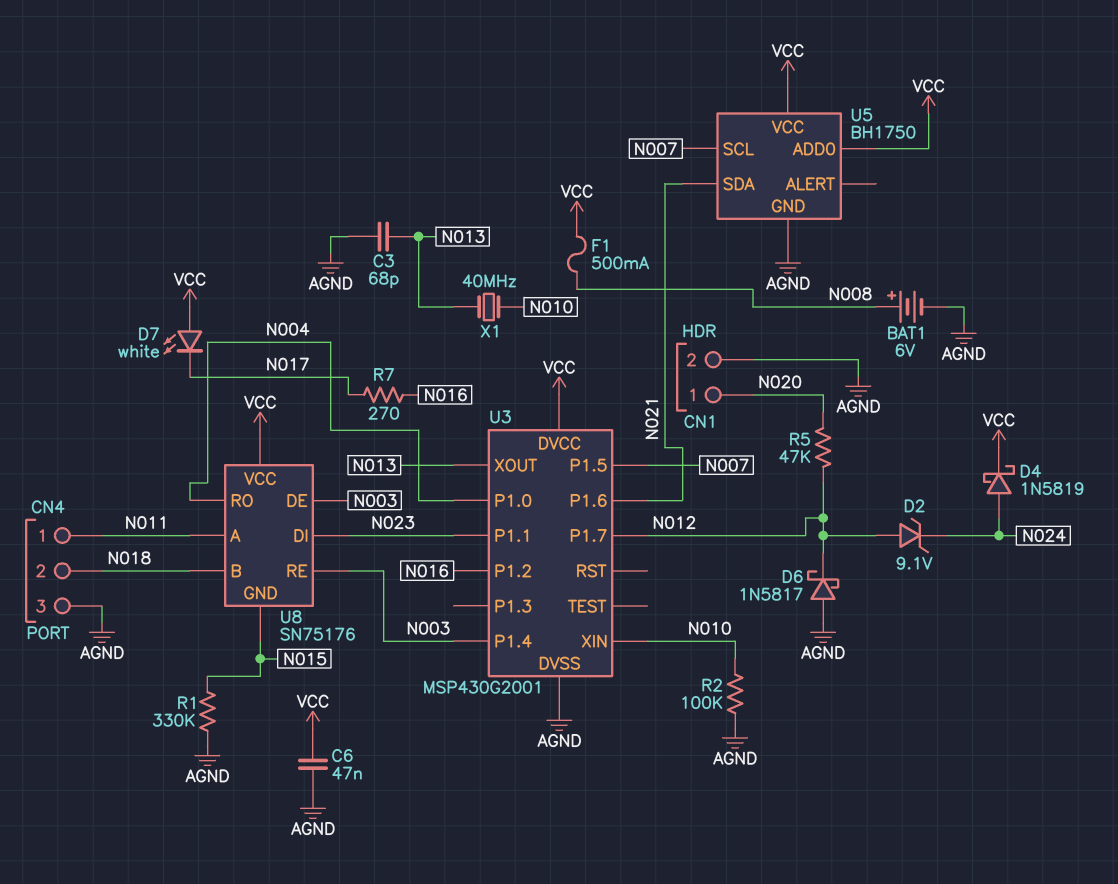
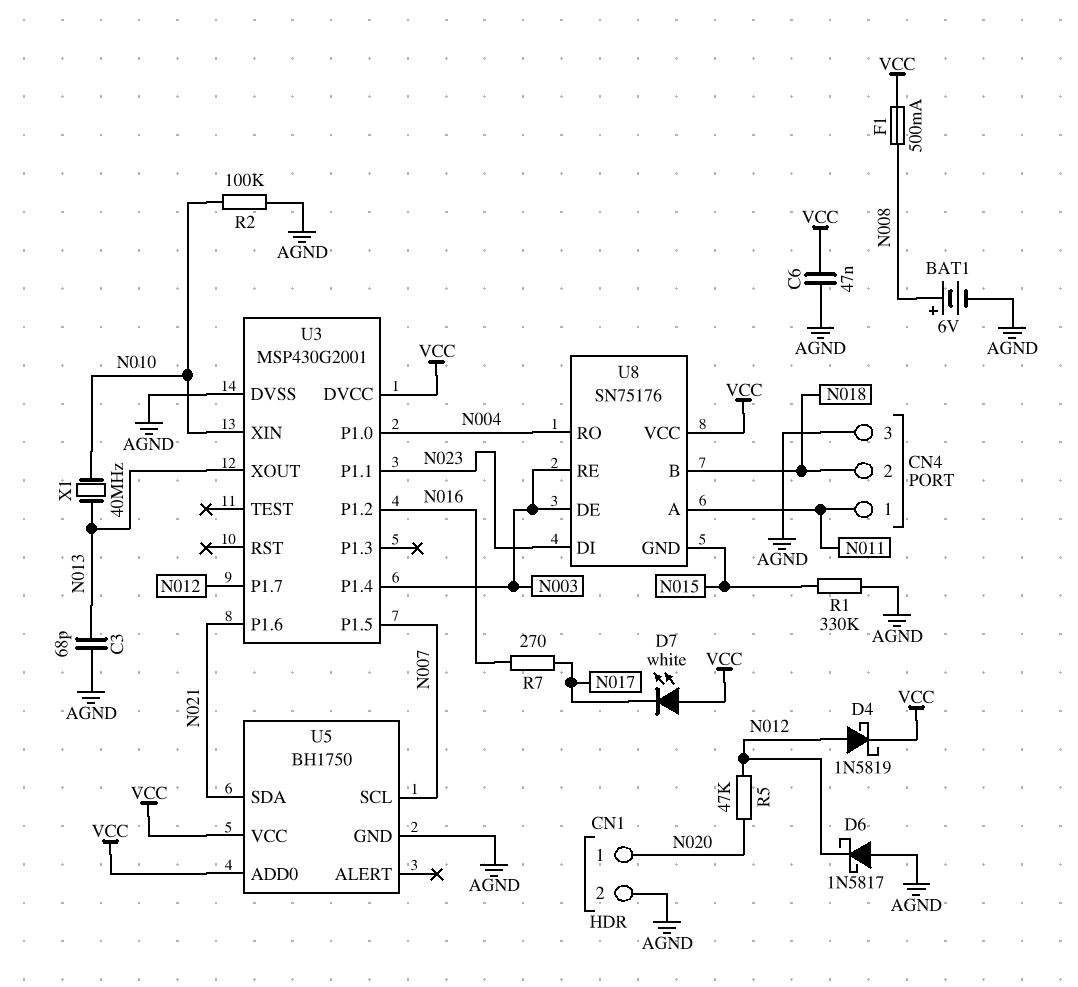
D2: zener 9.1V (A N012, K N024) -> none
D4: schottky 1N5819 (A N024, K VCC) -> schottky 1N5819 (A N012, K VCC)

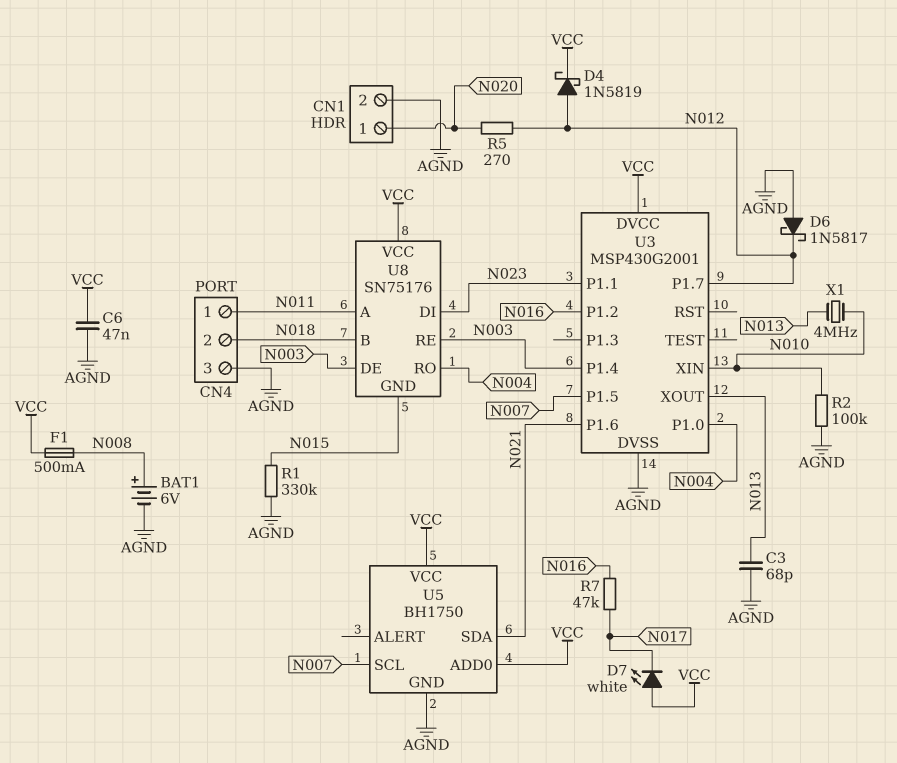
R5: 47k (N012, N020) -> 270 (N012, N020)
R7: 270 (N016, N017) -> 47k (N016, N017)
X1: 40MHz (N010, N013) -> 4MHz (N010, N013)

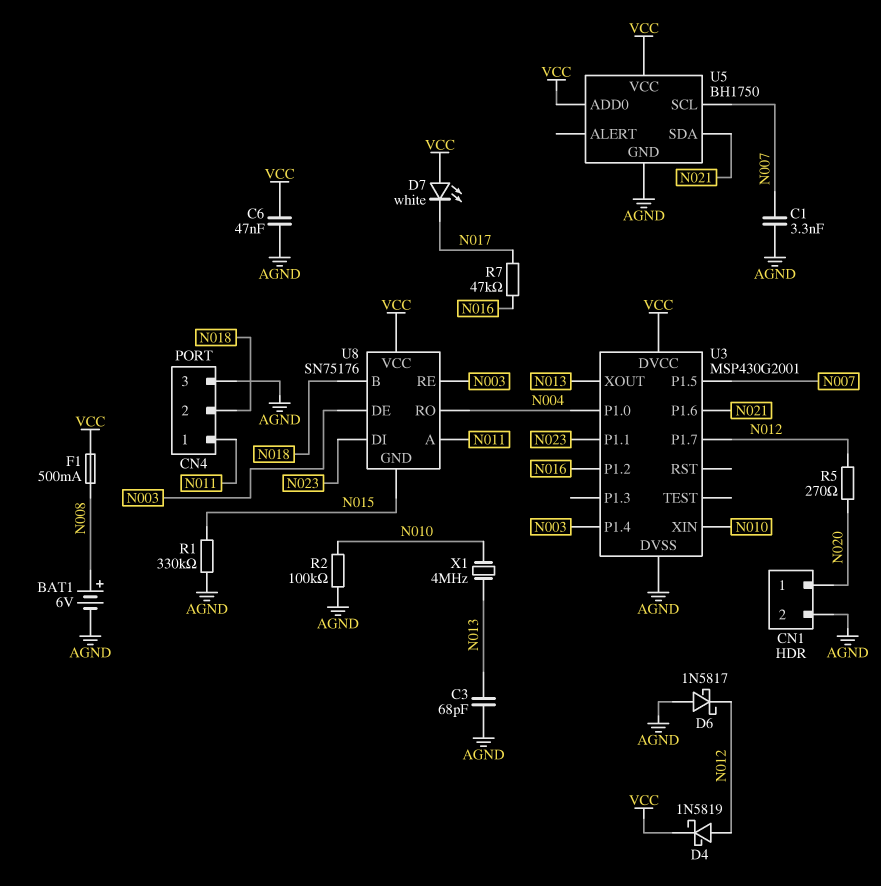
C1: none -> 3.3nF (AGND, N007)

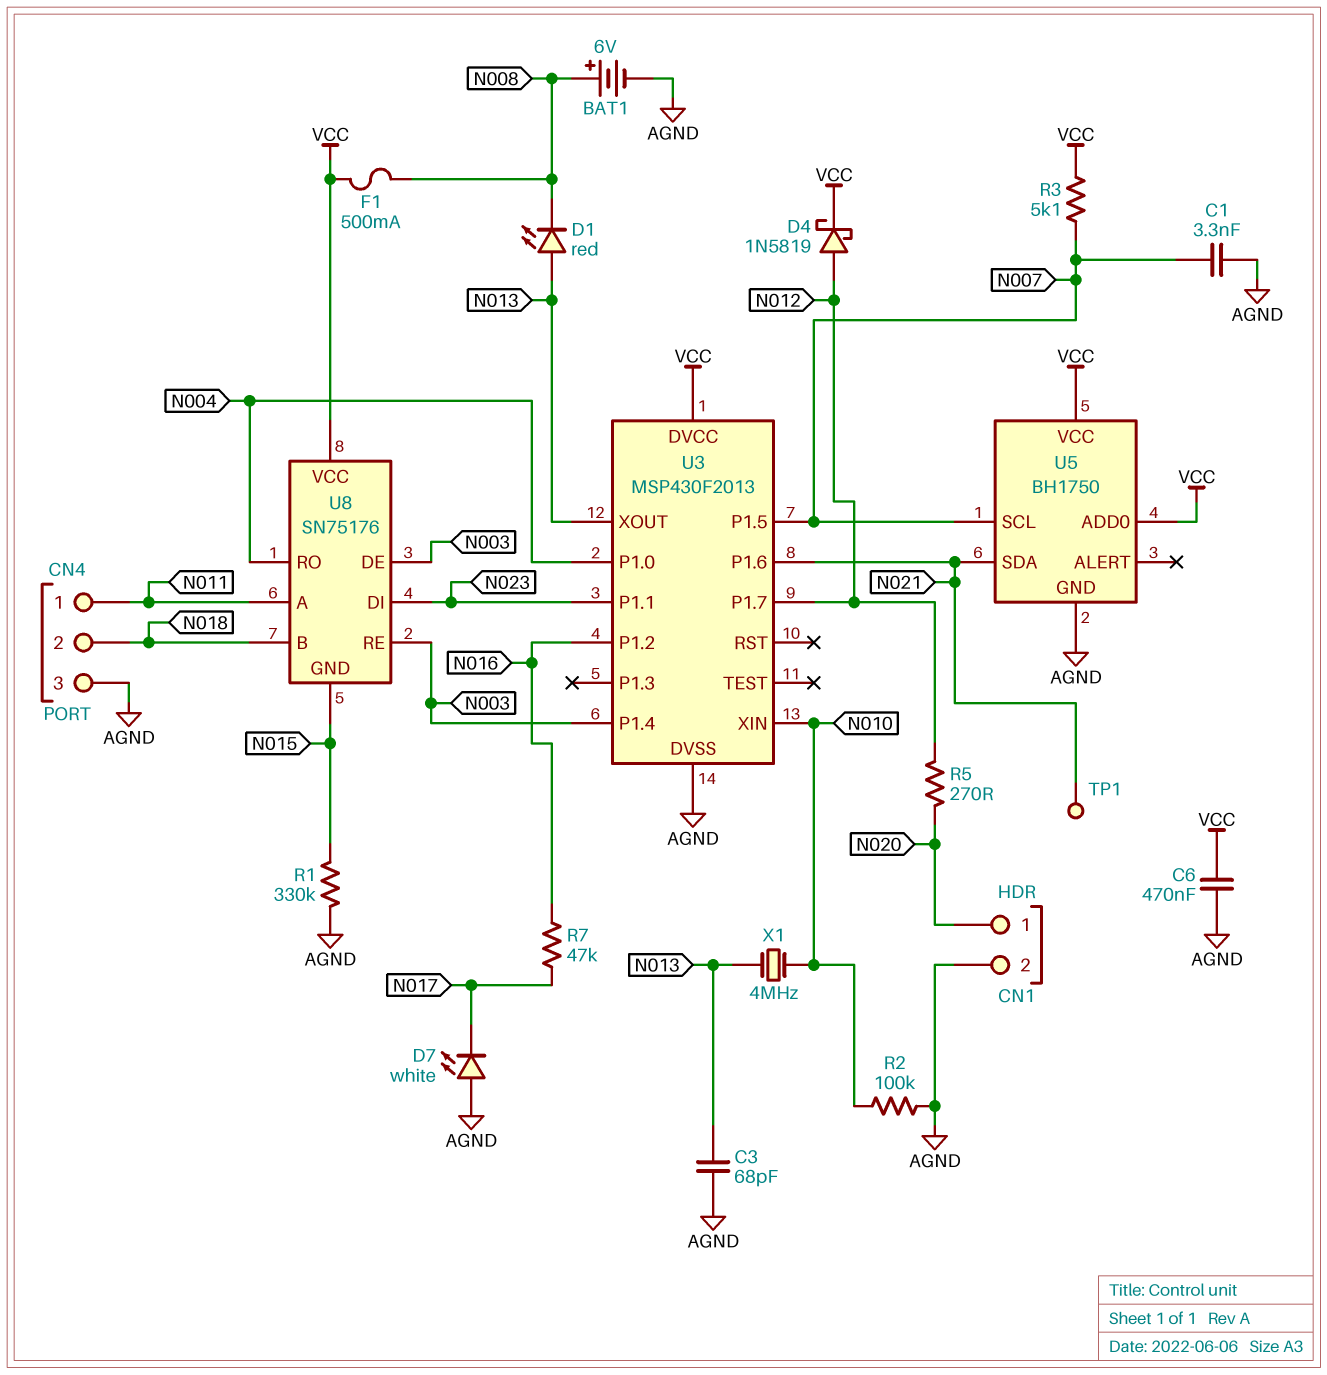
C6: 47nF (AGND, VCC) -> 470nF (AGND, VCC)
D1: none -> LED red (A N013, K N008)
D6: schottky 1N5817 (A AGND, K N012) -> none
D7: LED white (A VCC, K N017) -> LED white (A AGND, K N017)
R3: none -> 5.1k (N007, VCC)
TP1: none -> test point (N021)
U3: MSP430G2001 -> MSP430F2013

